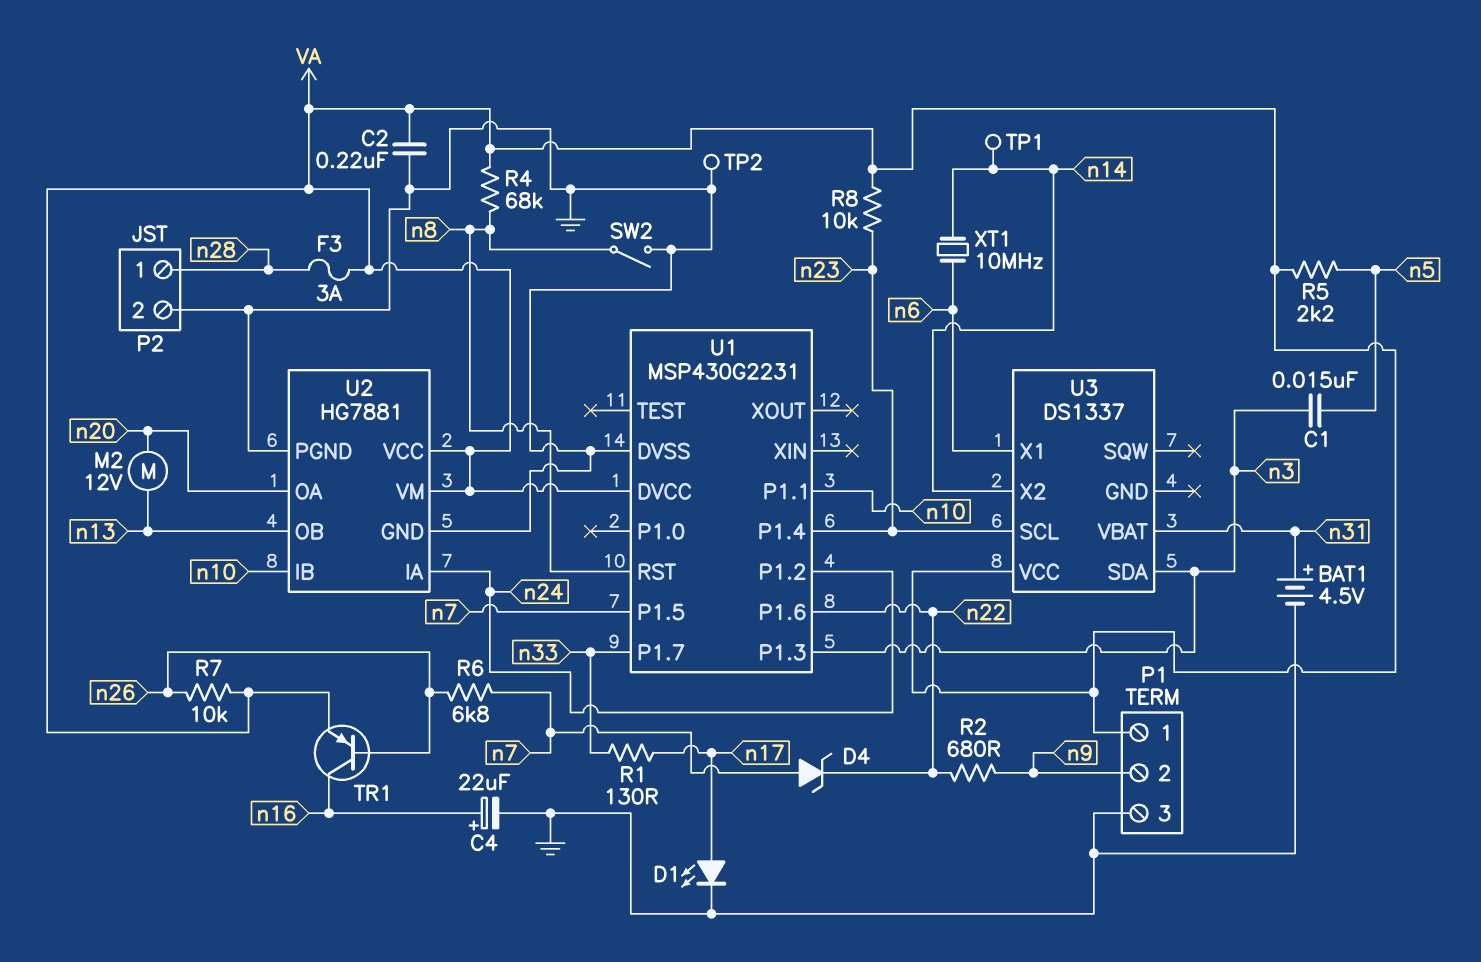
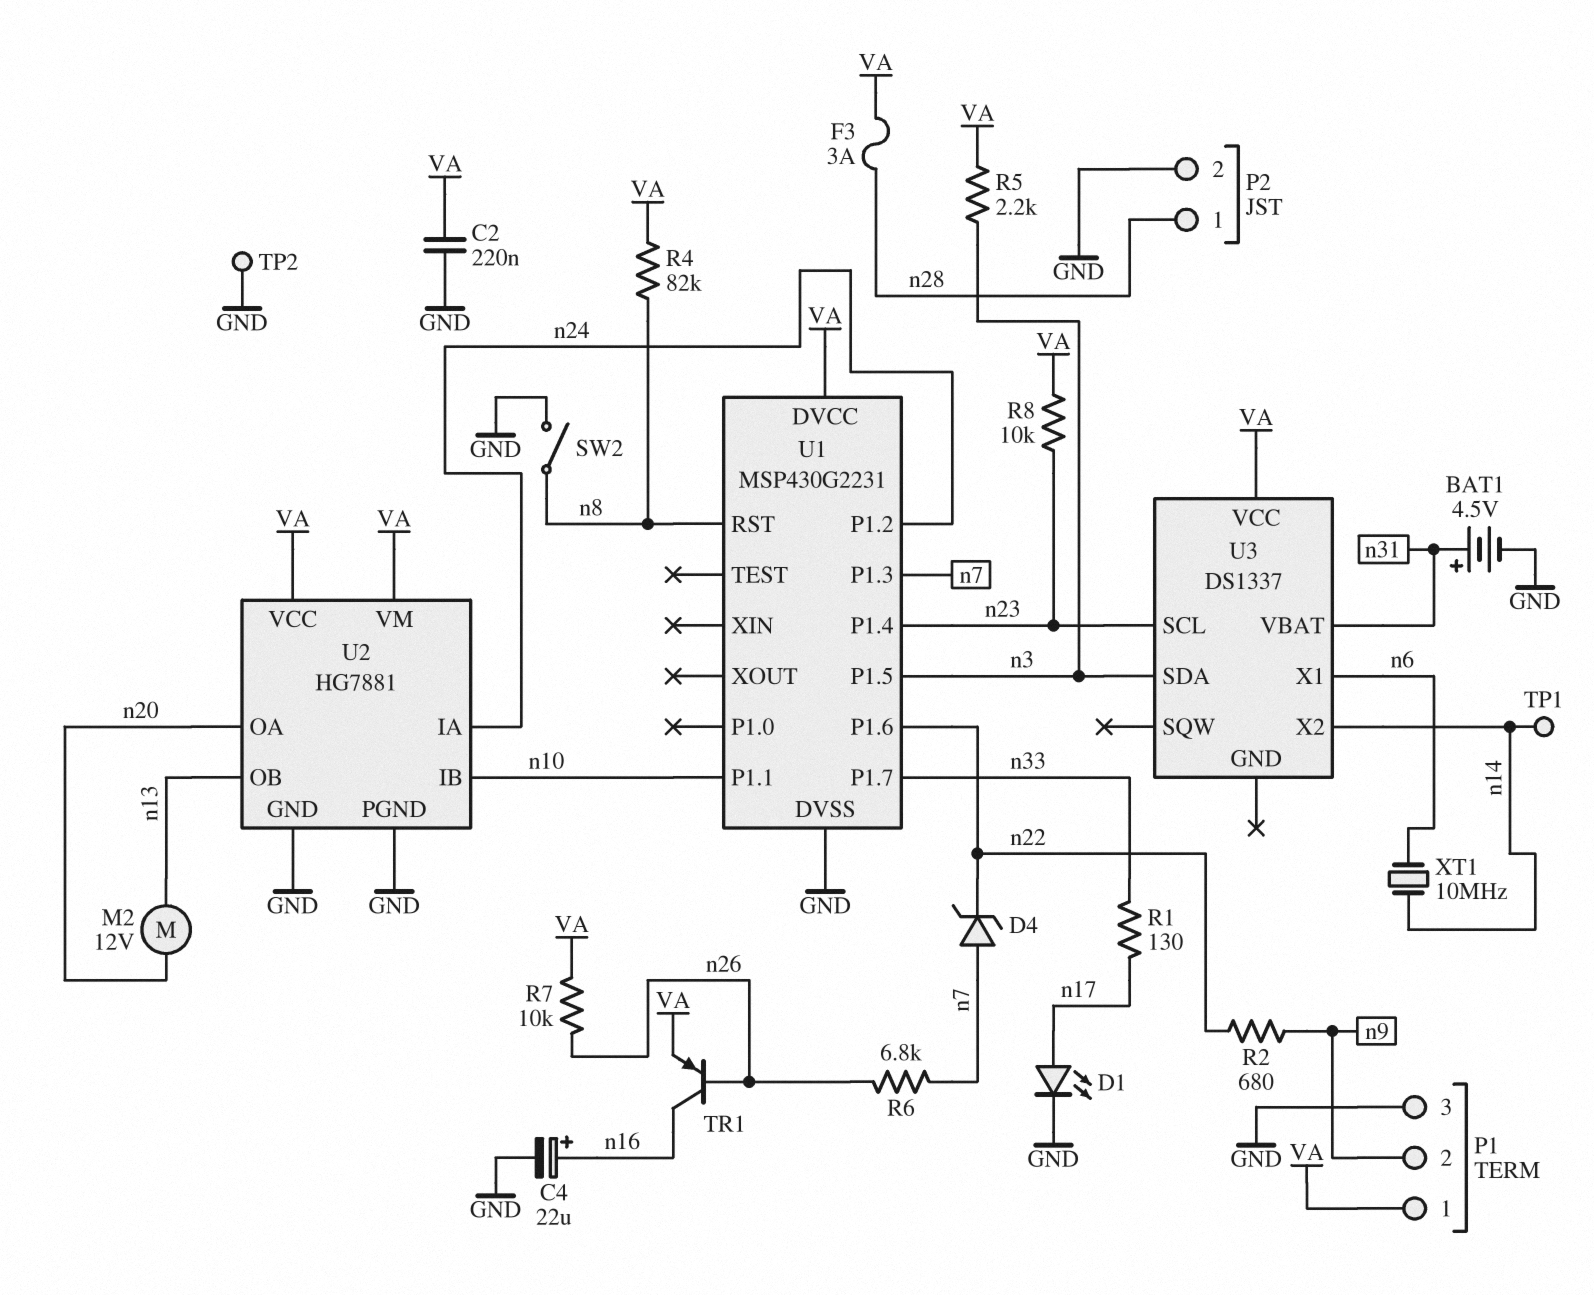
C1: 15nF (n3, n5) -> none
R4: 68k (VA, n8) -> 82k (VA, n8)
R5: 2.2k (VA, n5) -> 2.2k (VA, n3)
U1 pin P1.3: n3 -> n7
U1 pin P1.5: n7 -> n3

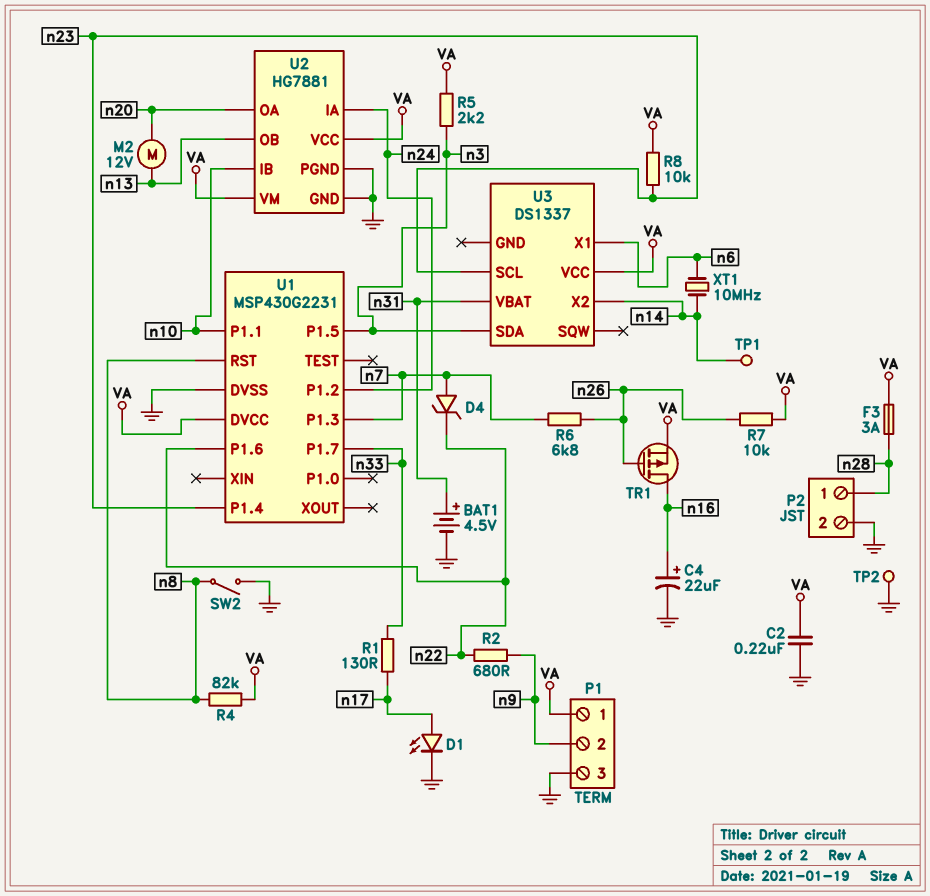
TR1: PNP (B n26, C n16, E VA) -> PMOS (G n26, D n16, S VA)

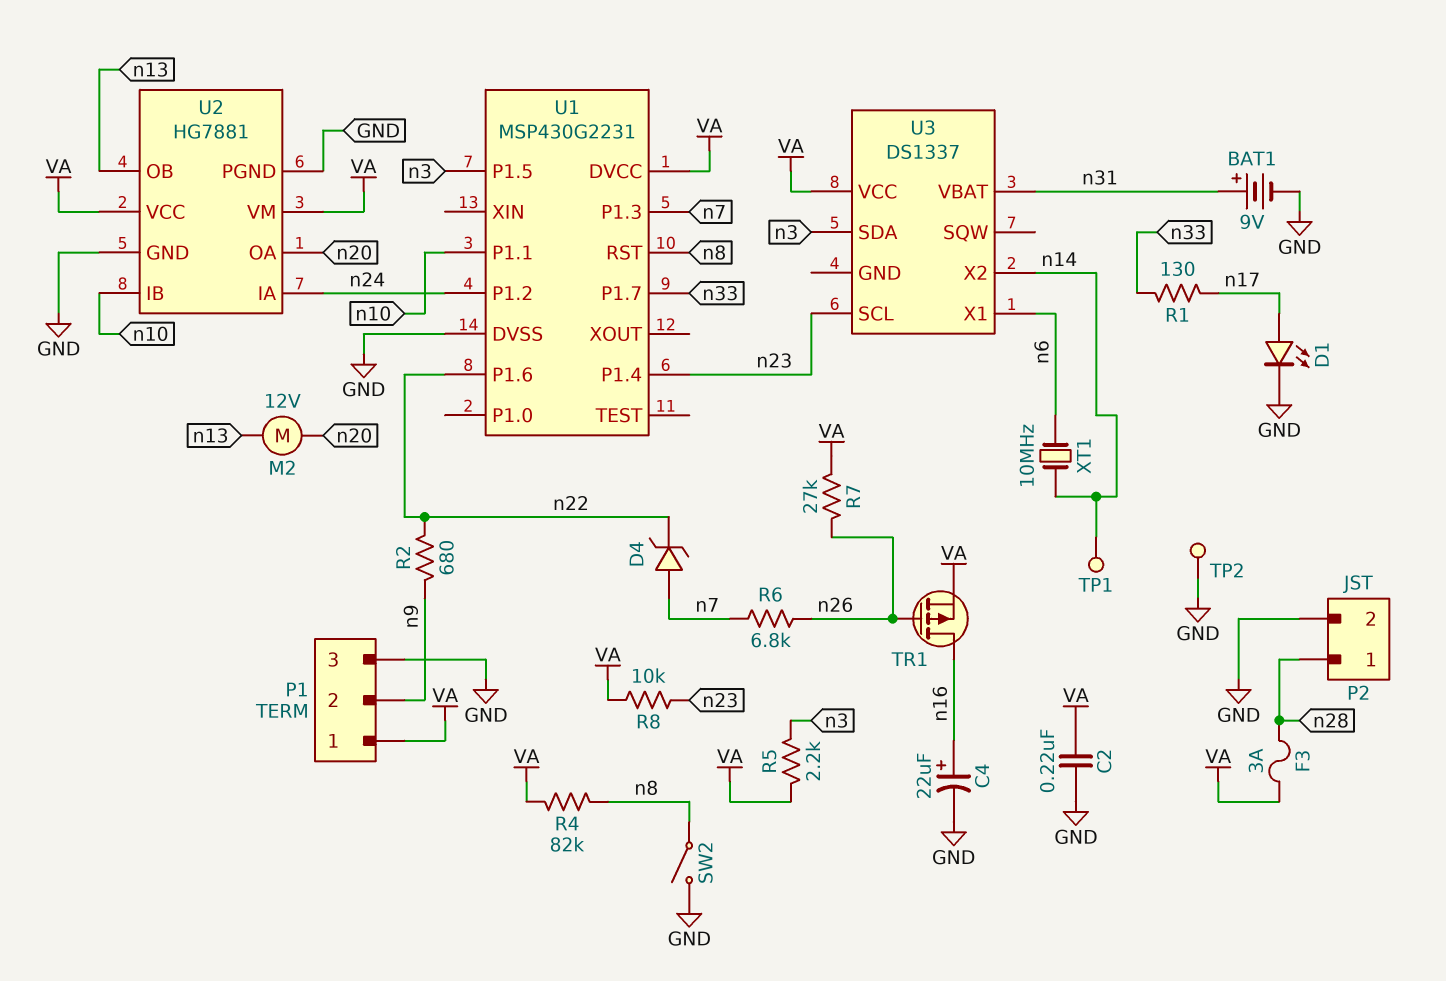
BAT1: 4.5V (plus n31, minus GND) -> 9V (plus n31, minus GND)
R7: 10k (VA, n26) -> 27k (VA, n26)

